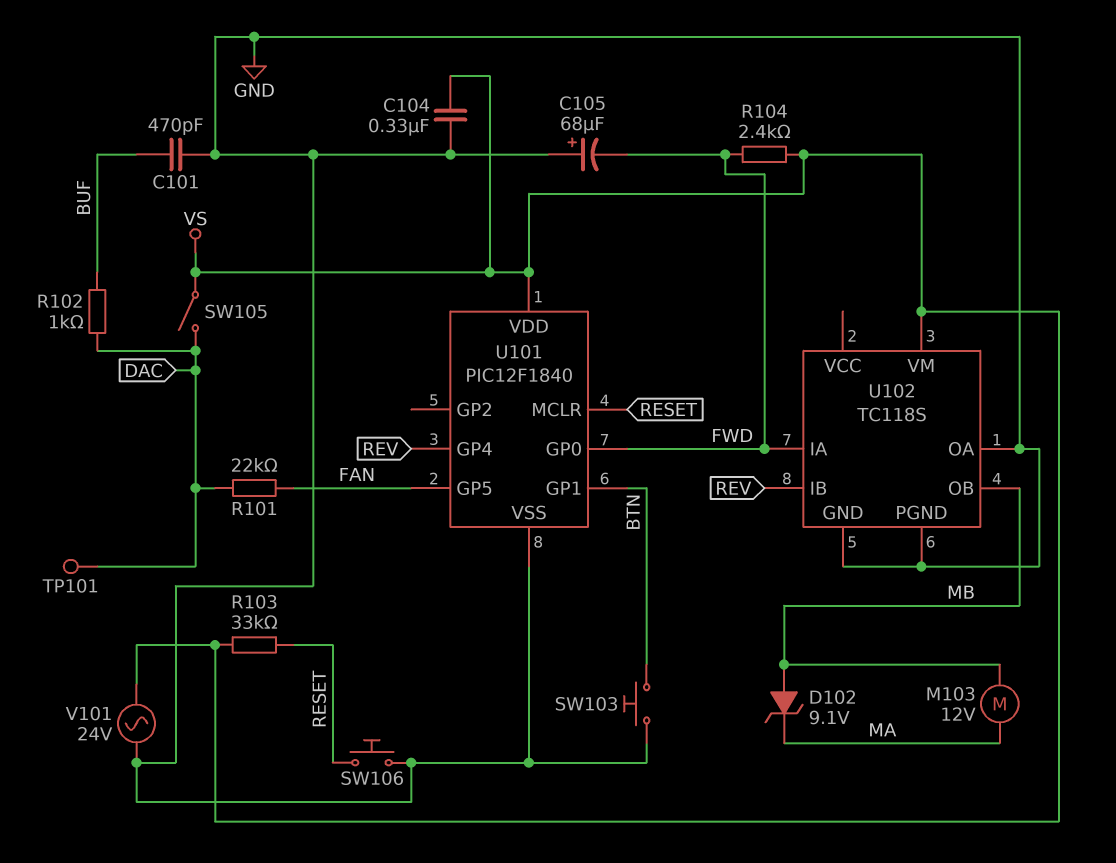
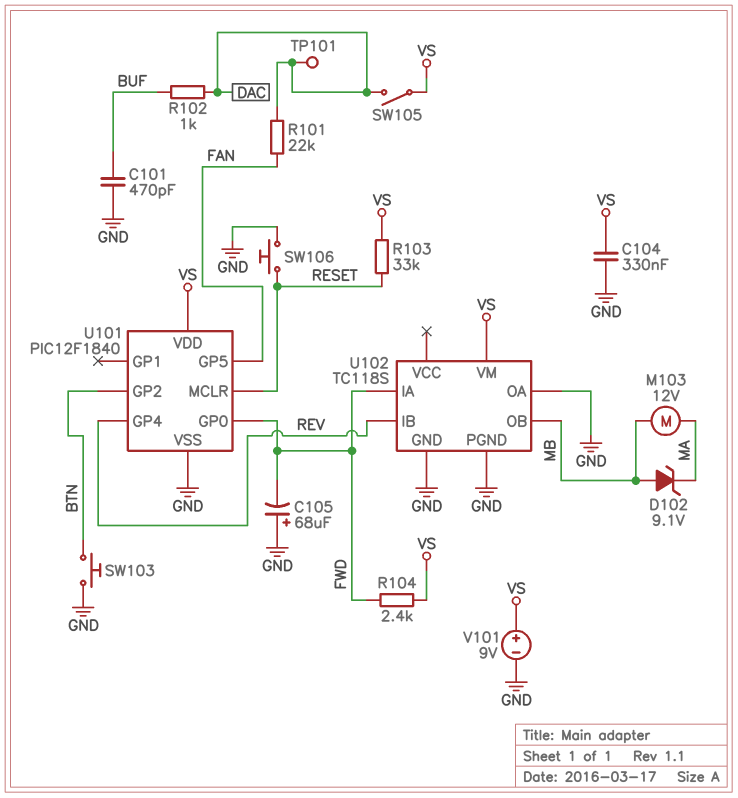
U101 pin GP1: BTN -> none
U101 pin GP2: none -> BTN
V101: AC 24V (GND, VS) -> 9V (plus VS, minus GND)

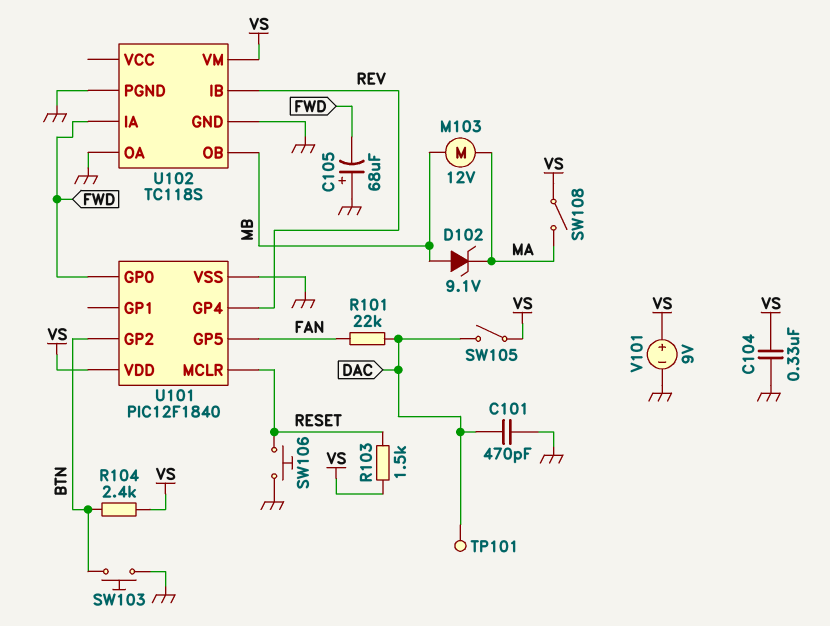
C101: 470pF (BUF, GND) -> 470pF (DAC, GND)
R102: 1k (BUF, DAC) -> none
R103: 33k (RESET, VS) -> 1.5k (RESET, VS)
R104: 2.4k (FWD, VS) -> 2.4k (BTN, VS)
SW108: none -> switch (MA, VS)

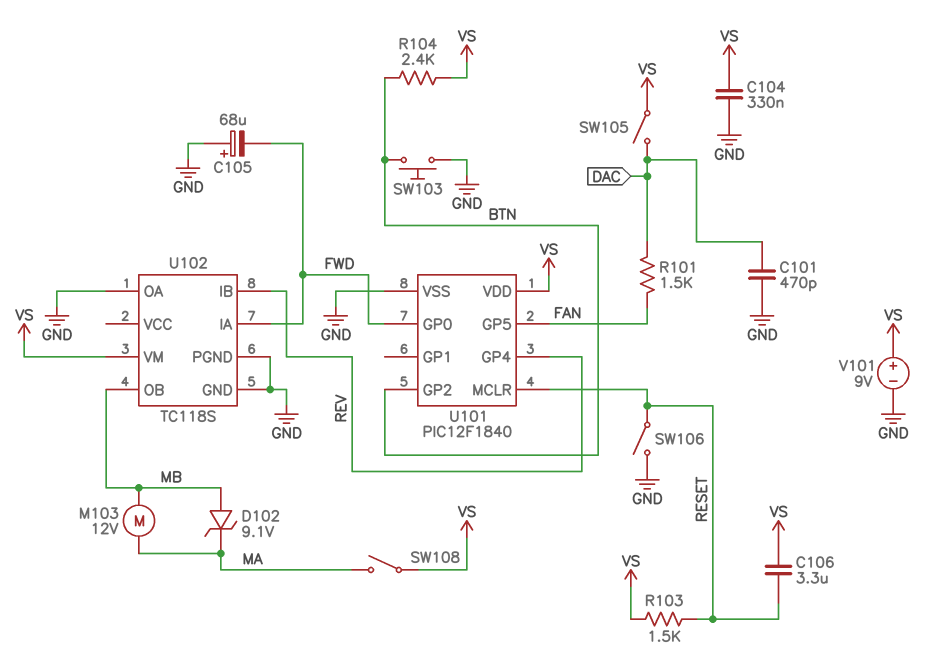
C106: none -> 3.3uF (RESET, VS)
R101: 22k (DAC, FAN) -> 1.5k (DAC, FAN)
SW106: button (GND, RESET) -> switch (GND, RESET)
TP101: test point (DAC) -> none

